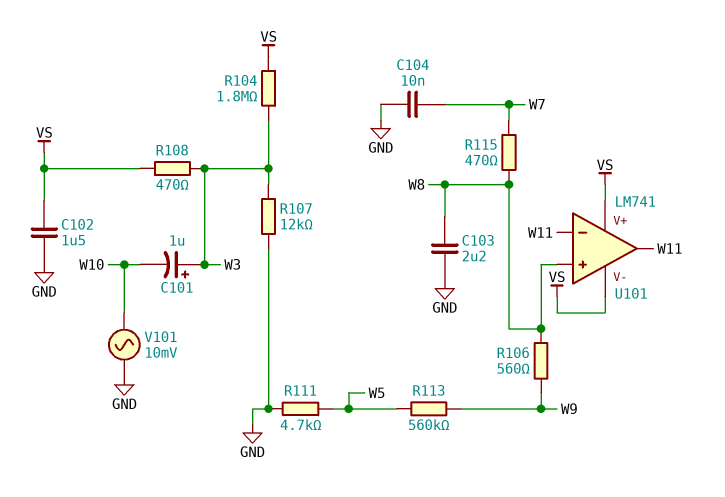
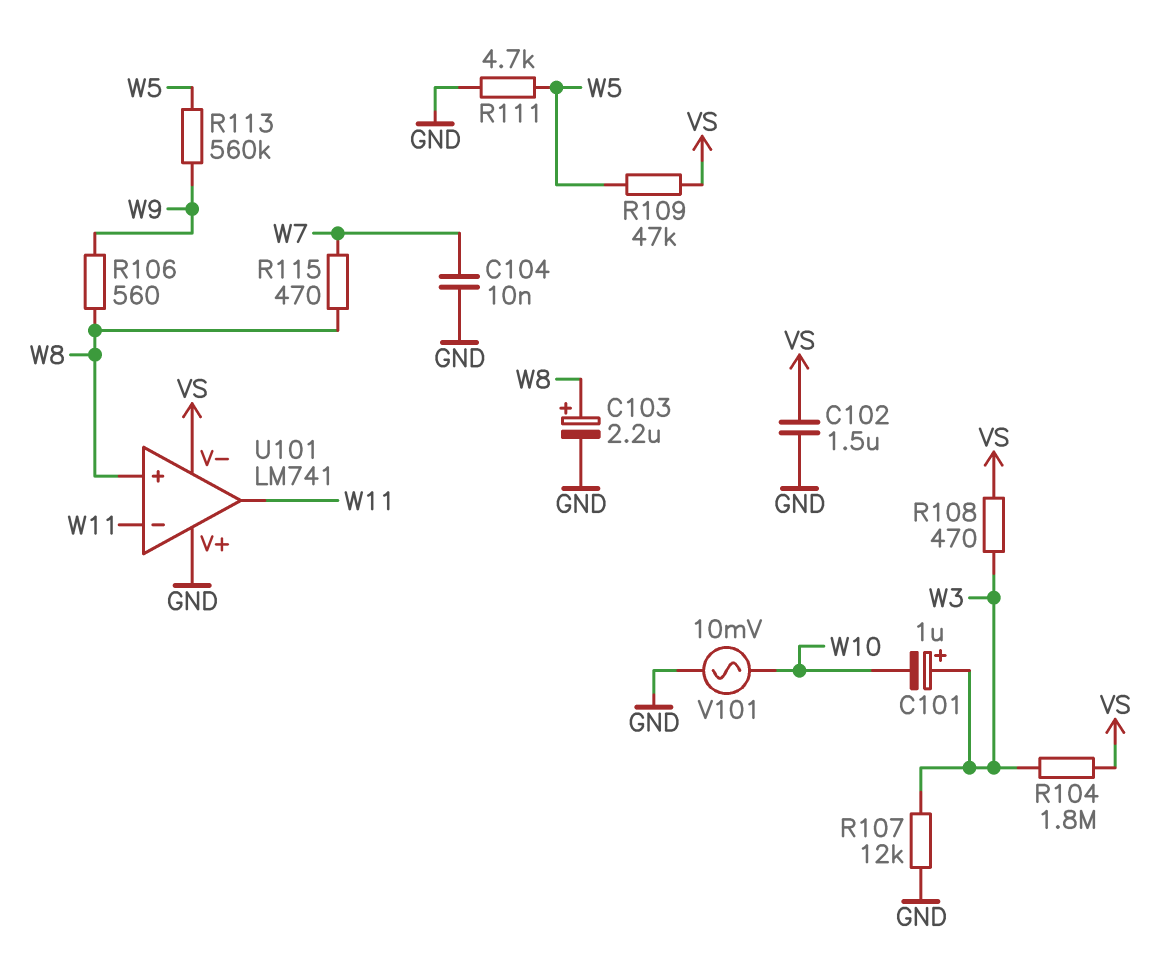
C103: 2.2uF (GND, W8) -> 2.2uF (plus W8, minus GND)
R109: none -> 47k (VS, W5)
U101 pin V+: VS -> GND

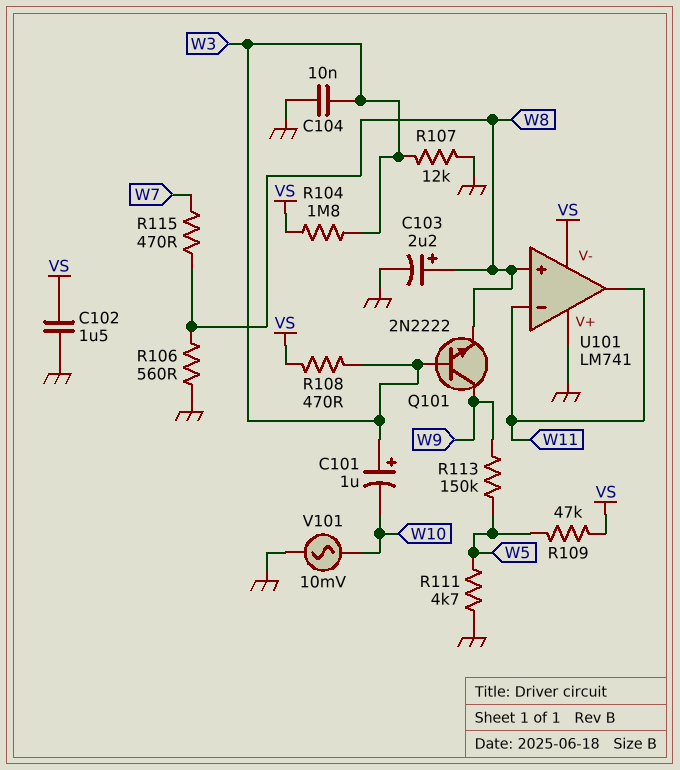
C104: 10nF (GND, W7) -> 10nF (GND, W3)
Q101: none -> NPN 2N2222 (B W3, C W9, E W8)
R106: 560 (W8, W9) -> 560 (GND, W8)
R113: 560k (W5, W9) -> 150k (W5, W9)

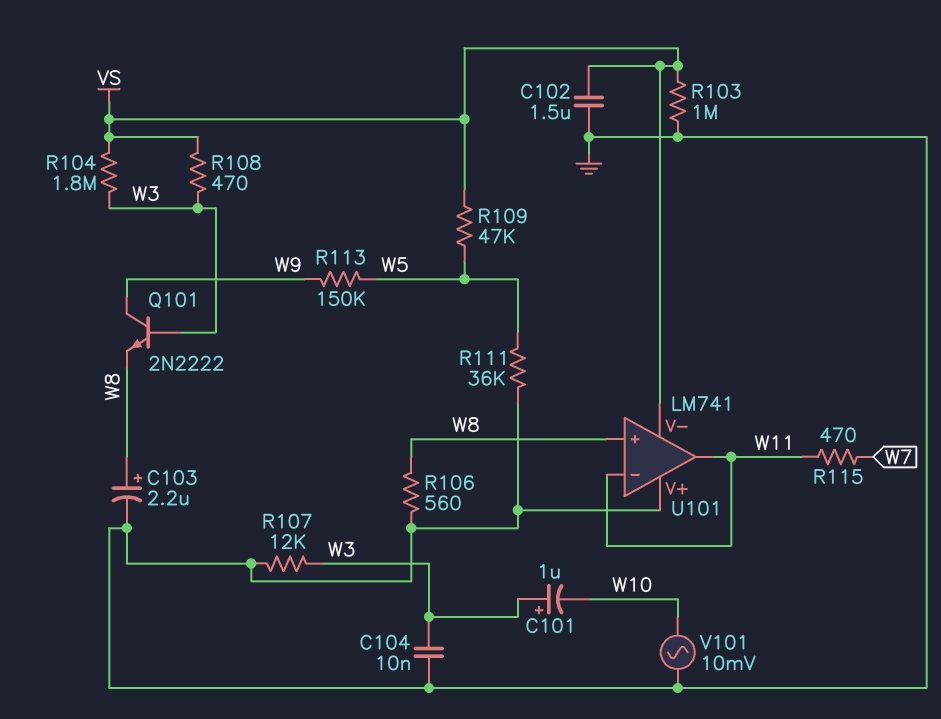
R103: none -> 1M (GND, VS)
R111: 4.7k (GND, W5) -> 36k (GND, W5)
R115: 470 (W7, W8) -> 470 (W7, W11)

